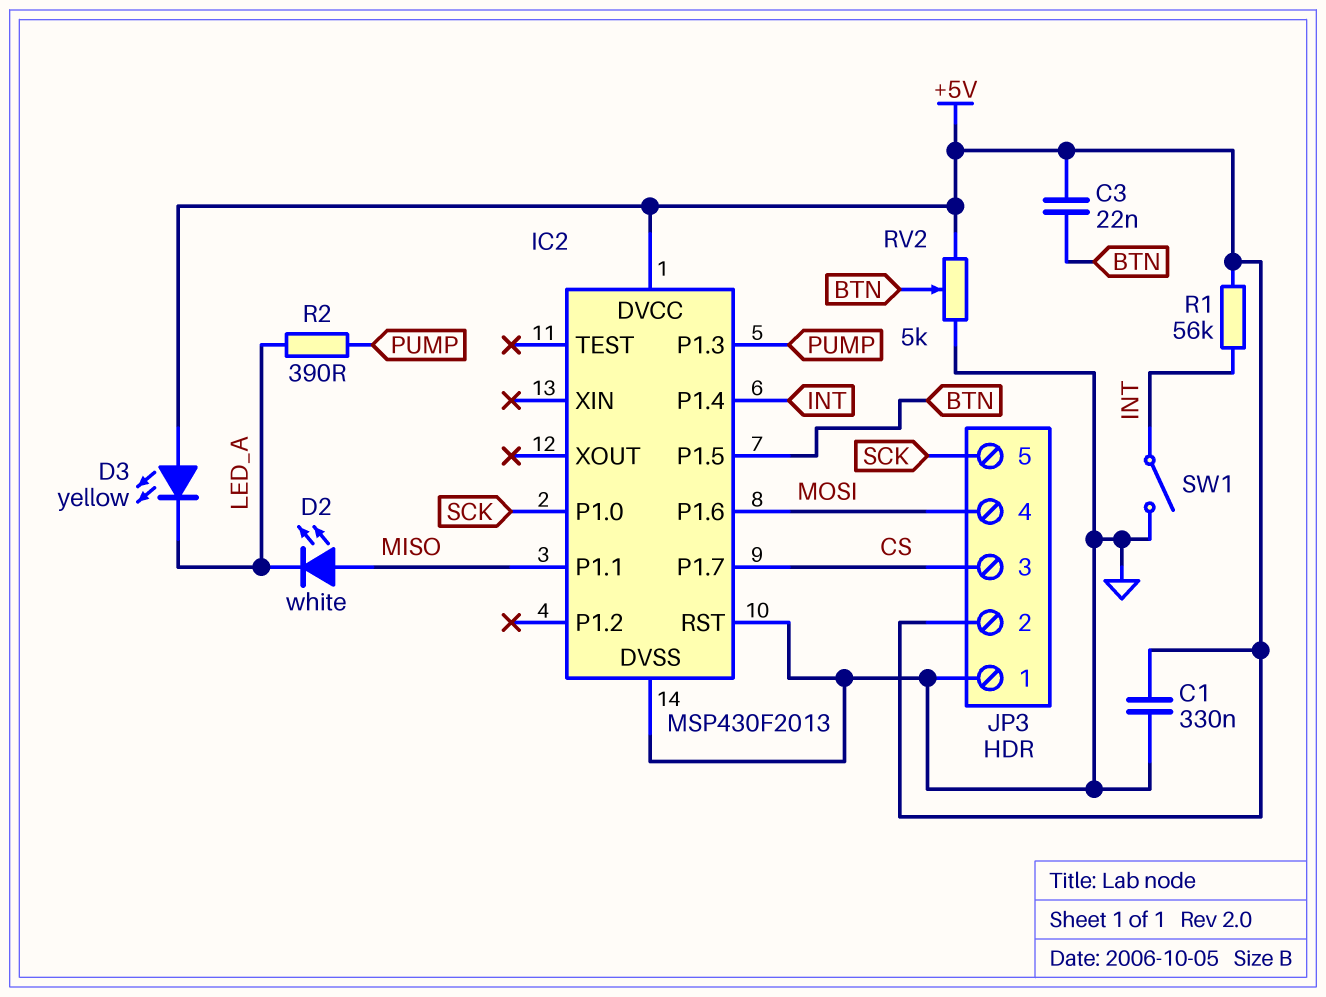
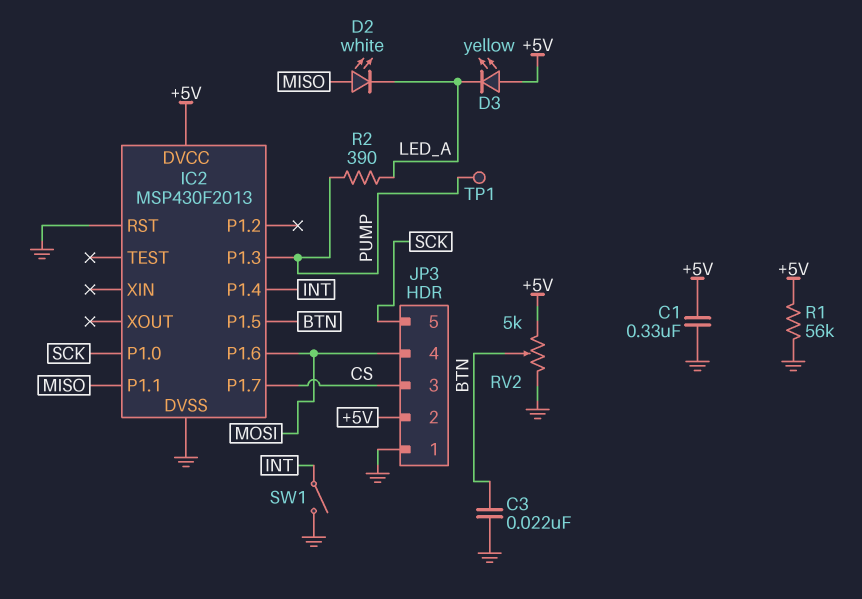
C3: 22nF (+5V, BTN) -> 22nF (BTN, GND)
R1: 56k (+5V, INT) -> 56k (+5V, GND)
TP1: none -> test point (PUMP)

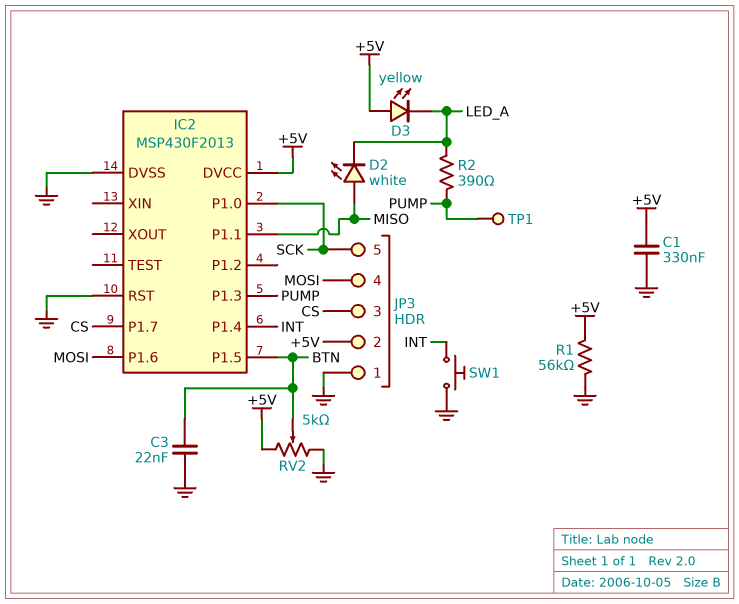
SW1: switch (GND, INT) -> button (GND, INT)

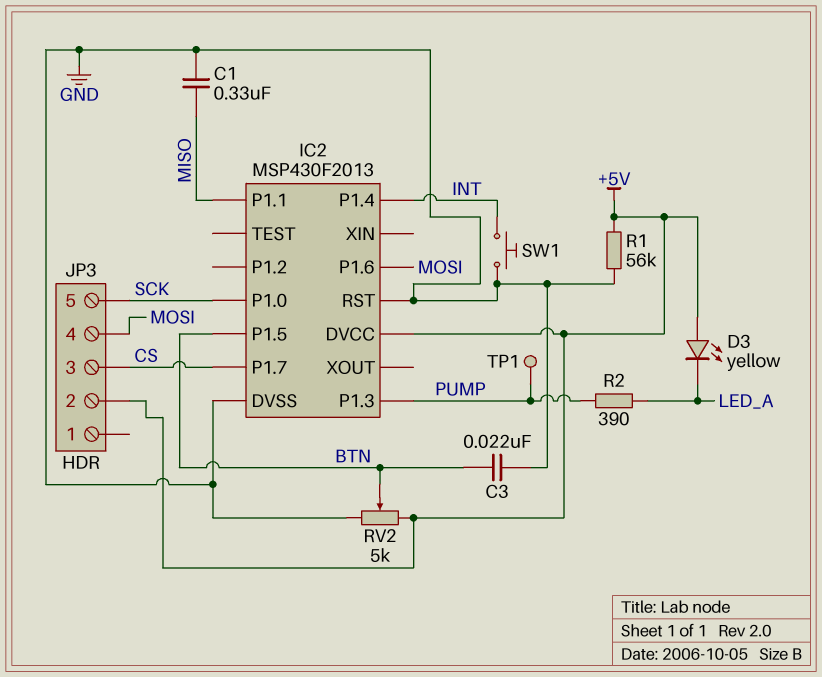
C1: 330nF (+5V, GND) -> 330nF (GND, MISO)
D2: LED white (A MISO, K LED_A) -> none
JP3 pin 1: GND -> none

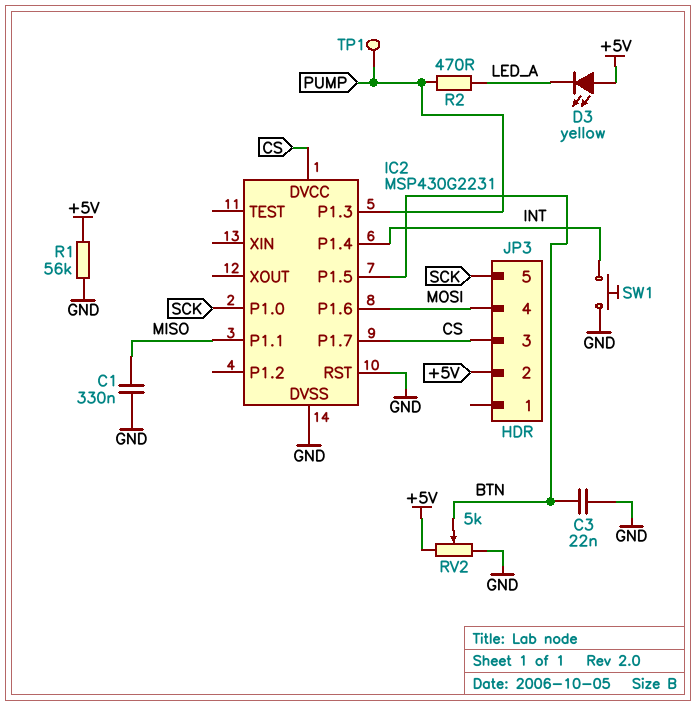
IC2: MSP430F2013 -> MSP430G2231
IC2 pin DVCC: +5V -> CS
R2: 390 (LED_A, PUMP) -> 470 (LED_A, PUMP)

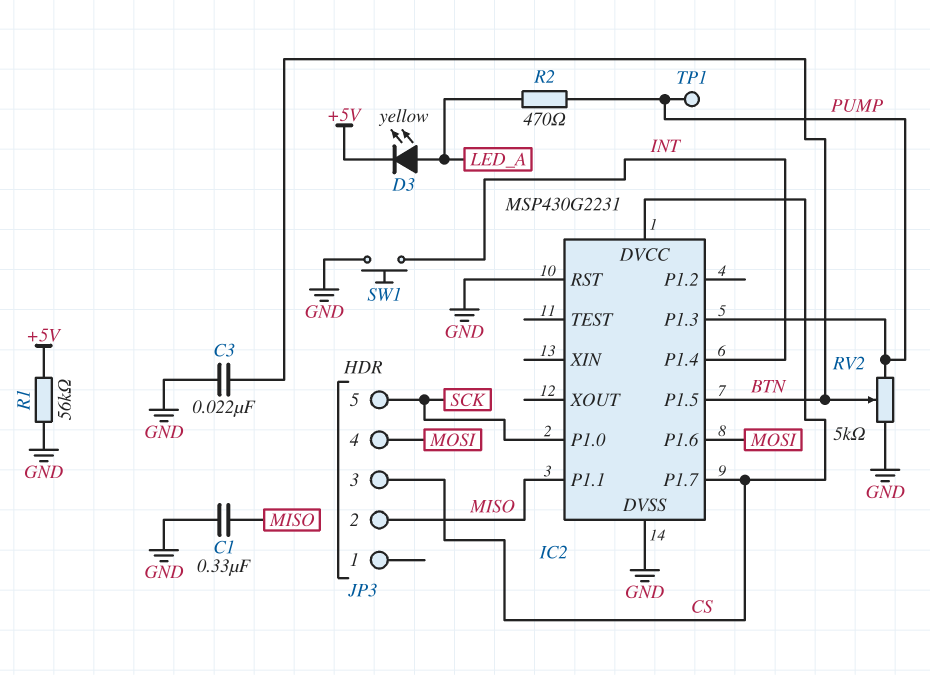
D3: LED yellow (A +5V, K LED_A) -> LED yellow (A LED_A, K +5V)
JP3 pin 2: +5V -> MISO
RV2: 5k (+5V, GND, wiper BTN) -> 5k (GND, PUMP, wiper BTN)

